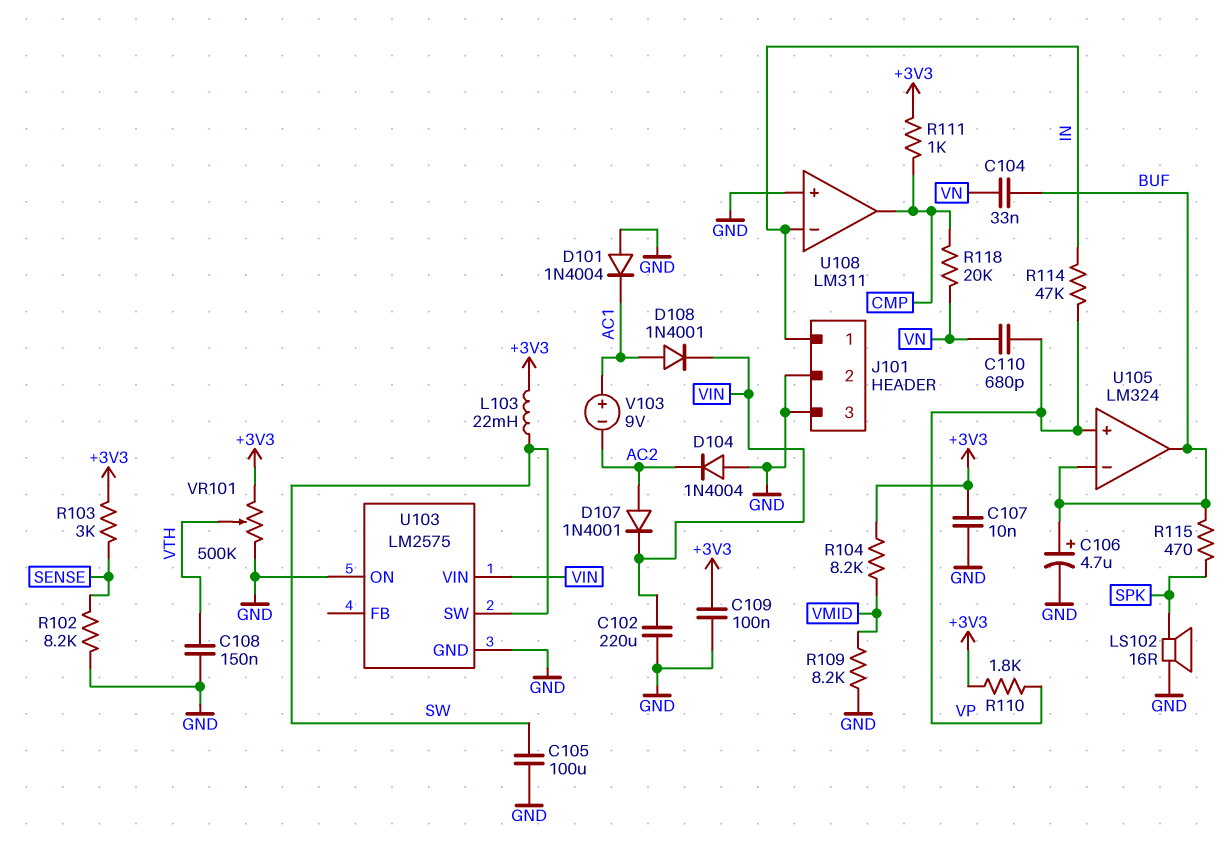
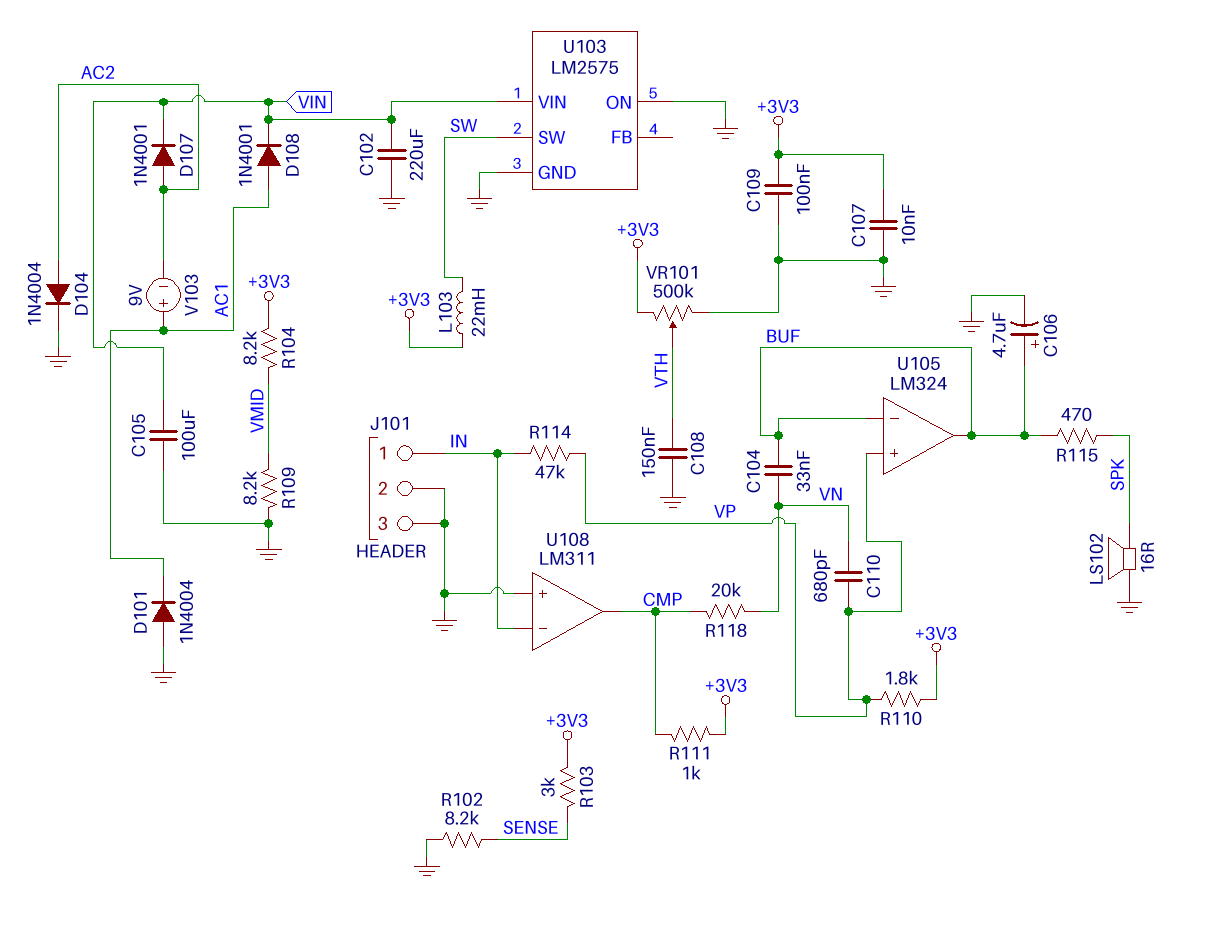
C105: 100uF (GND, SW) -> 100uF (GND, VIN)
D104: diode 1N4004 (A GND, K AC2) -> diode 1N4004 (A AC2, K GND)

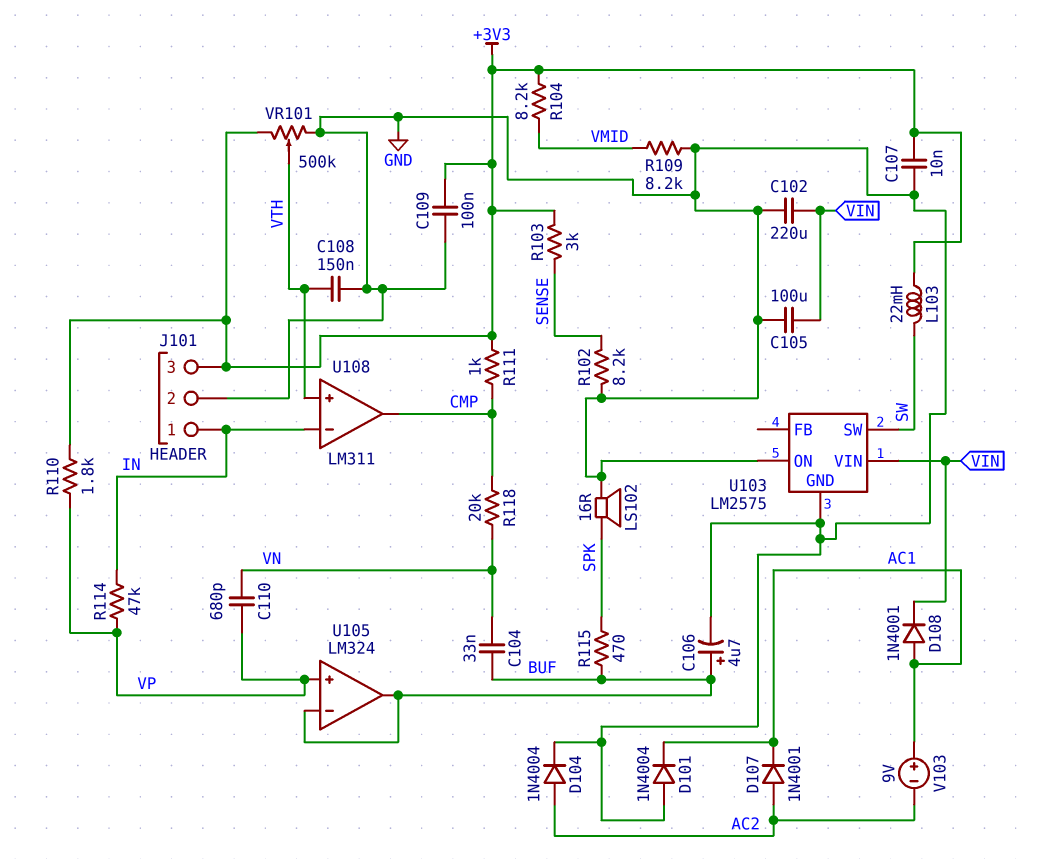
D107: diode 1N4001 (A AC2, K VIN) -> diode 1N4001 (A AC2, K AC1)
J101 pin 3: GND -> +3V3
U108 pin in+: GND -> VTH

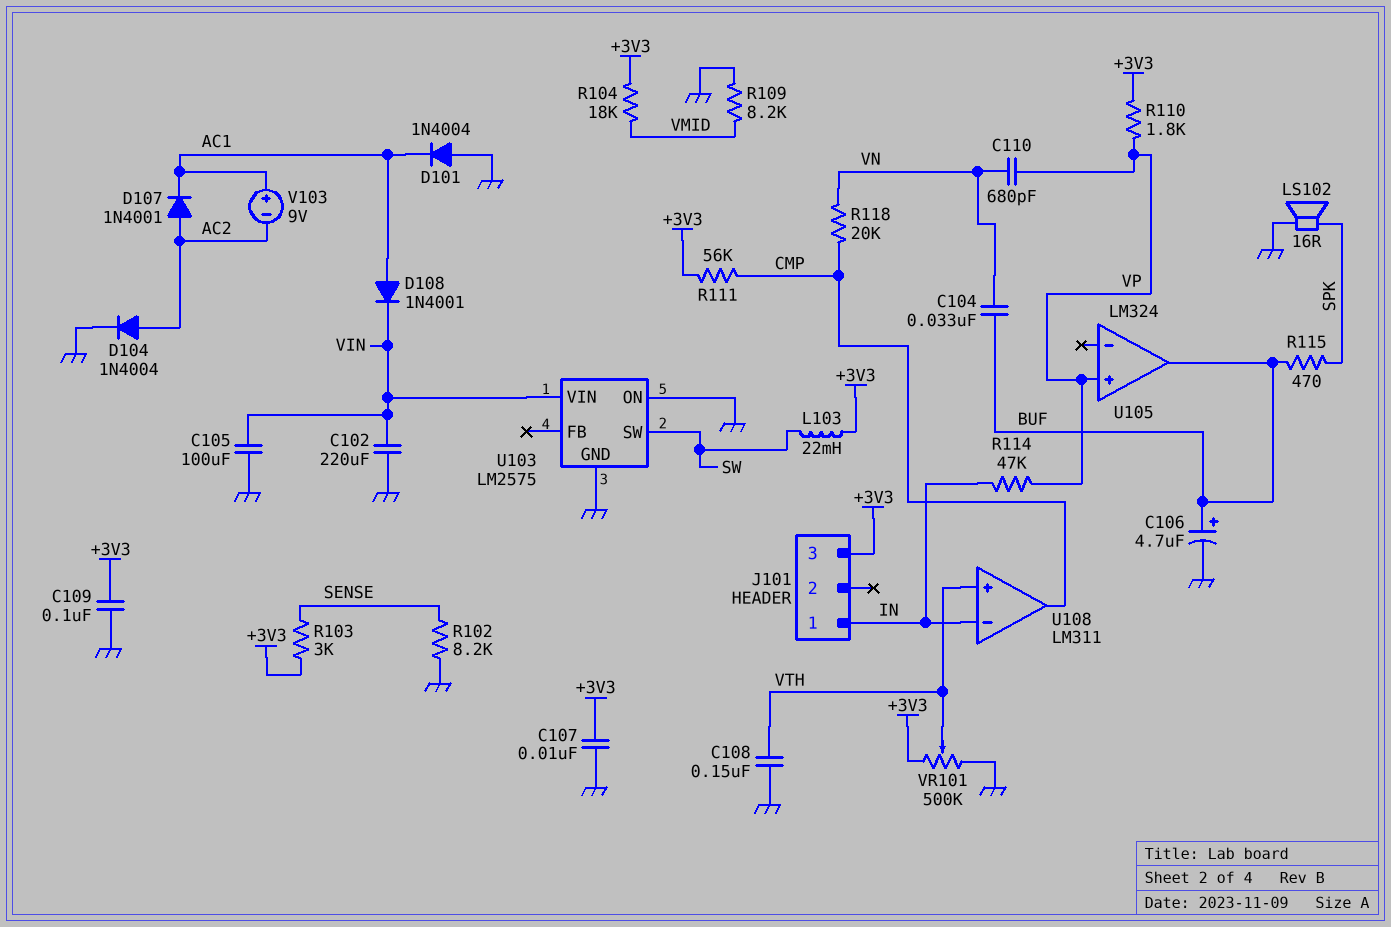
J101 pin 2: GND -> none
R104: 8.2k (+3V3, VMID) -> 18k (+3V3, VMID)
R111: 1k (+3V3, CMP) -> 56k (+3V3, CMP)
U105 pin in-: BUF -> none

